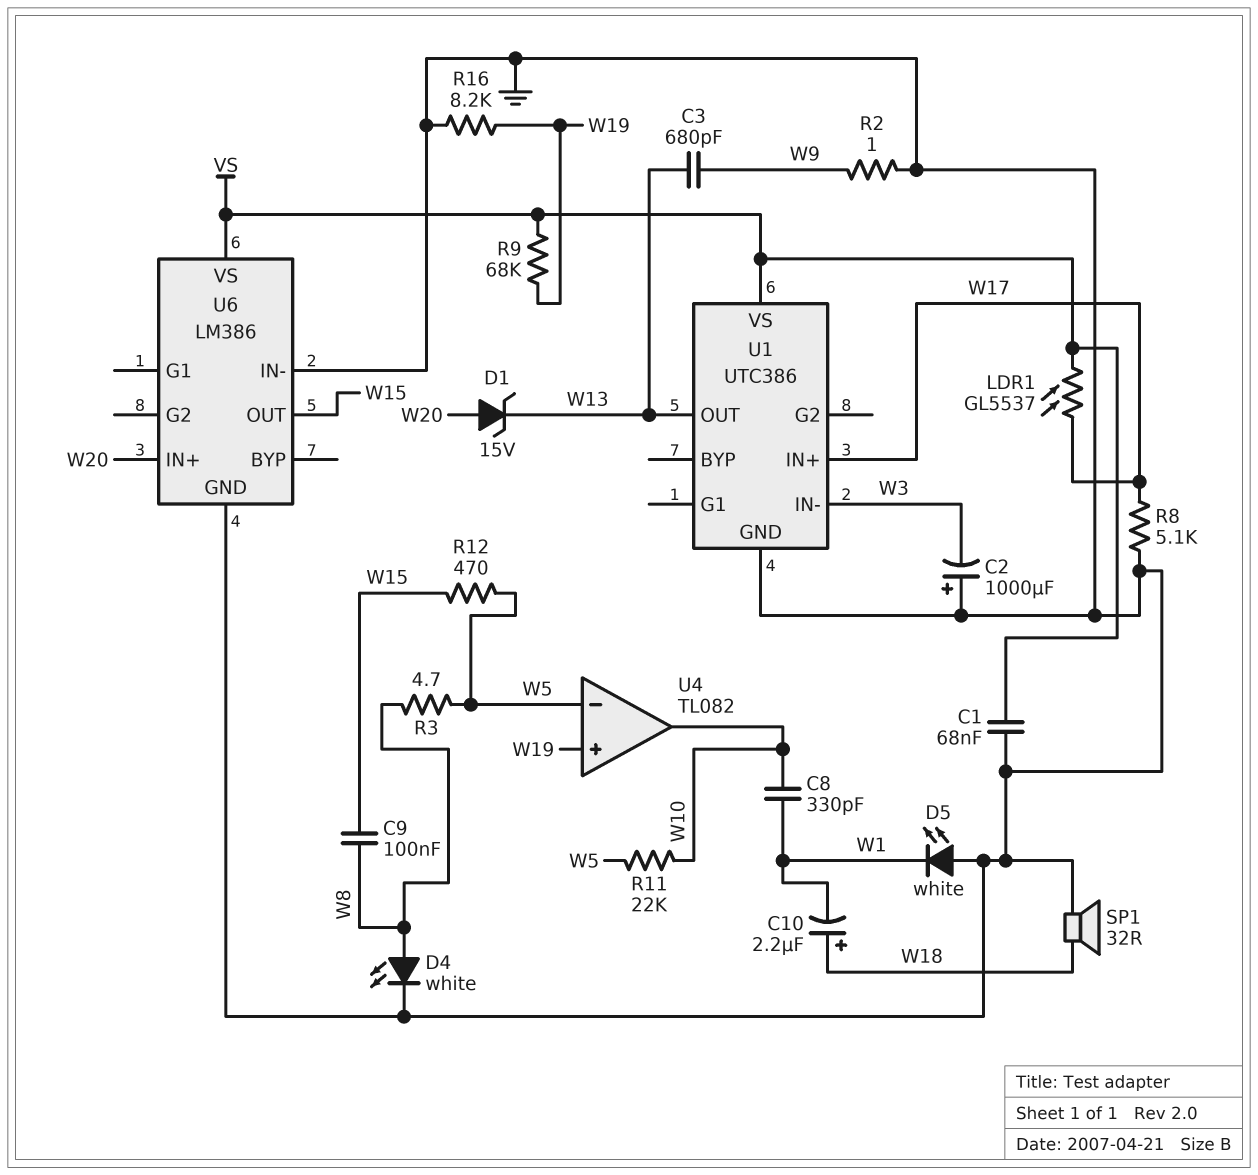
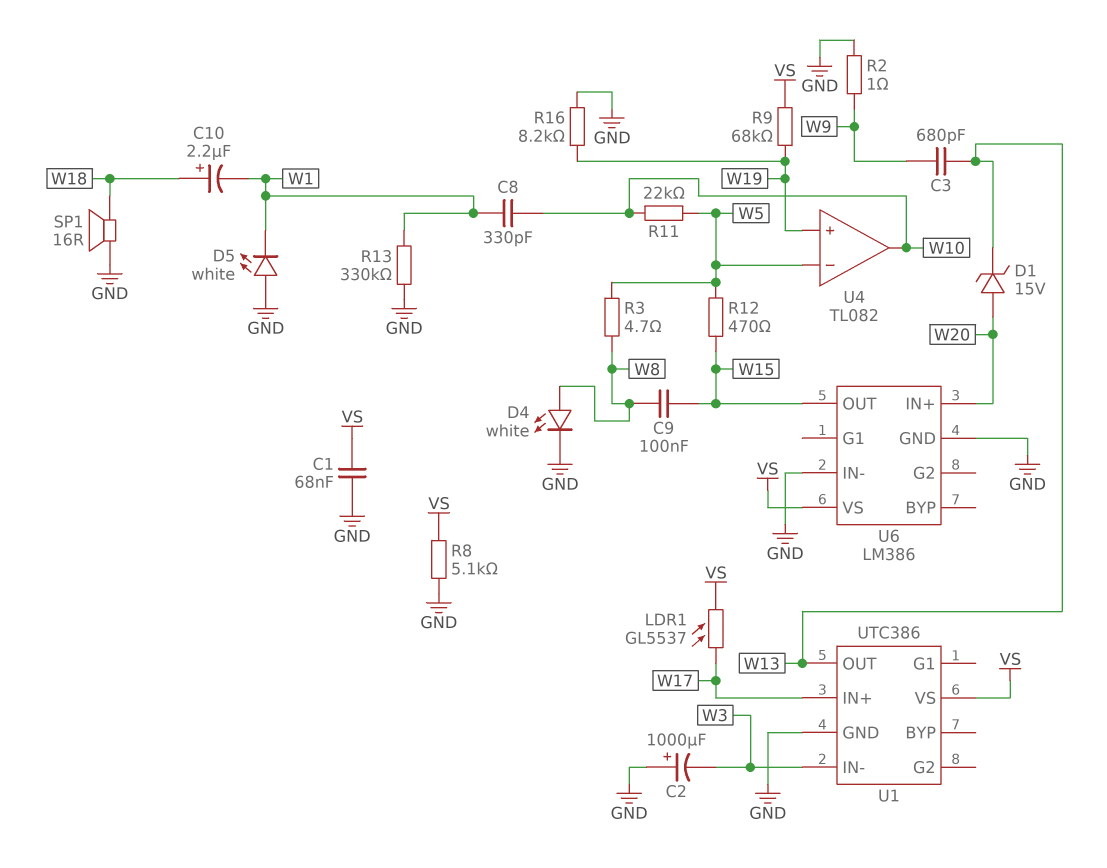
R8: 5.1k (GND, W17) -> 5.1k (GND, VS)
R13: none -> 330k (GND, W1)
SP1: speaker 32R (GND, W18) -> speaker 16R (GND, W18)

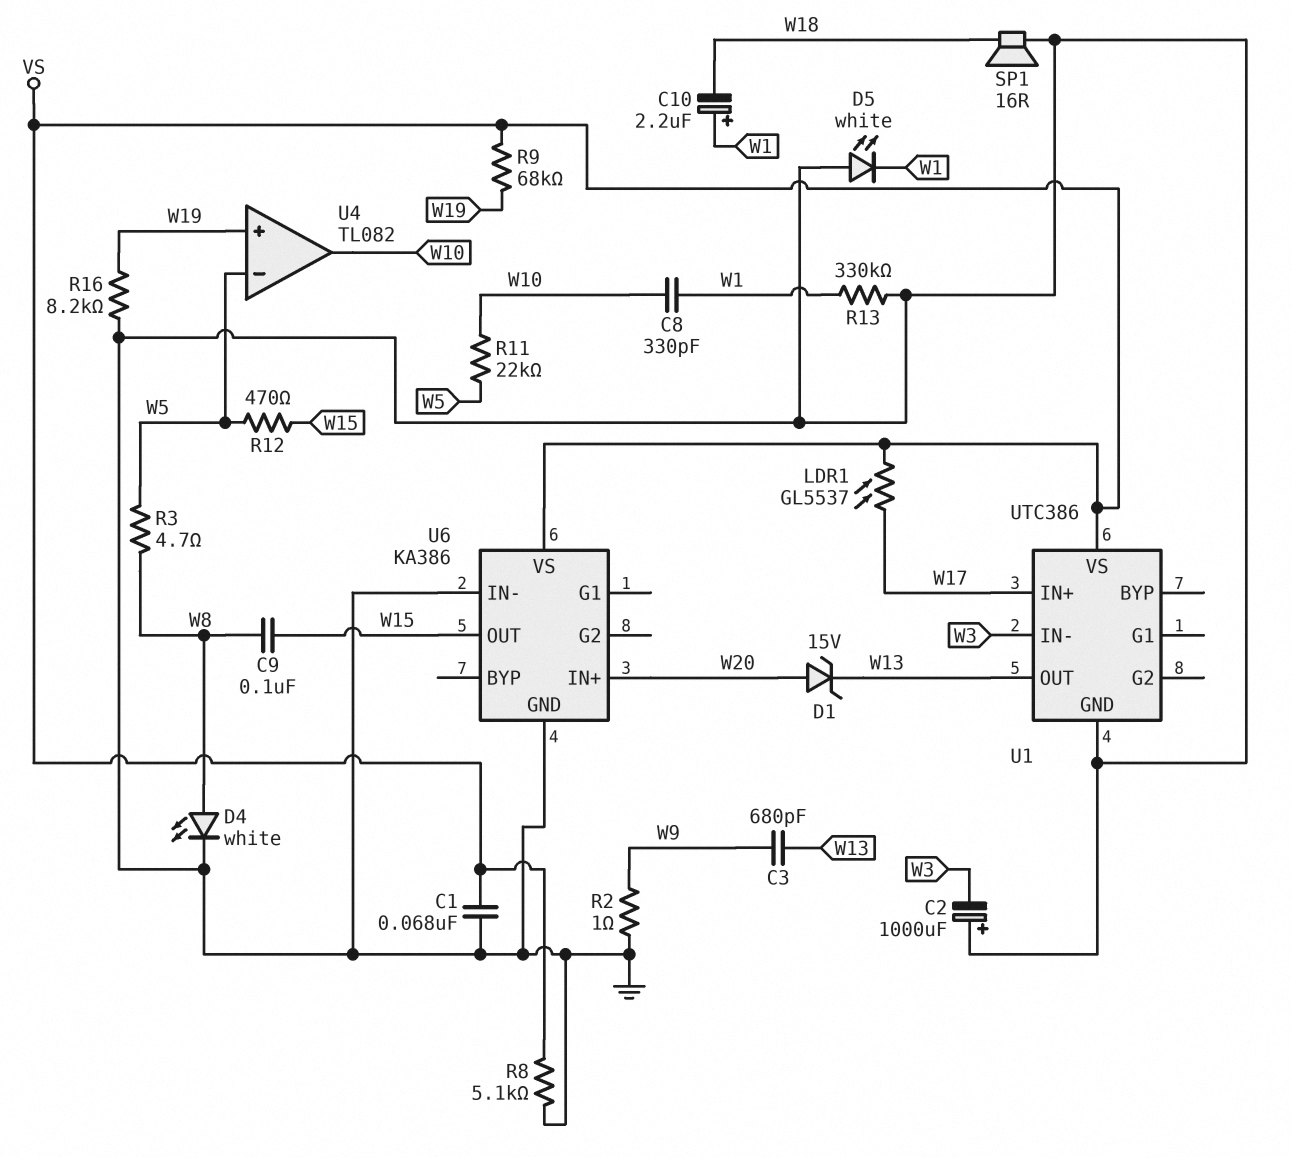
C10: 2.2uF (plus W18, minus W1) -> 2.2uF (plus W1, minus W18)
U6: LM386 -> KA386

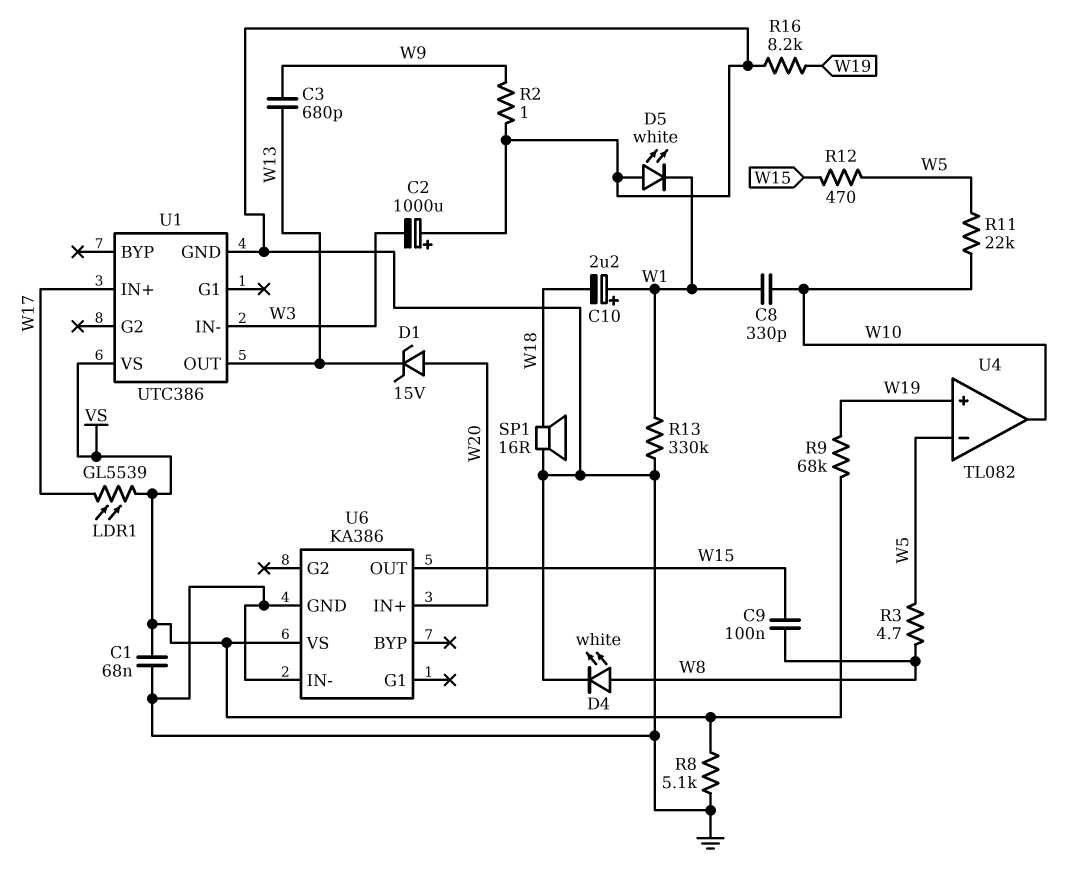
LDR1: GL5537 (VS, W17) -> GL5539 (VS, W17)

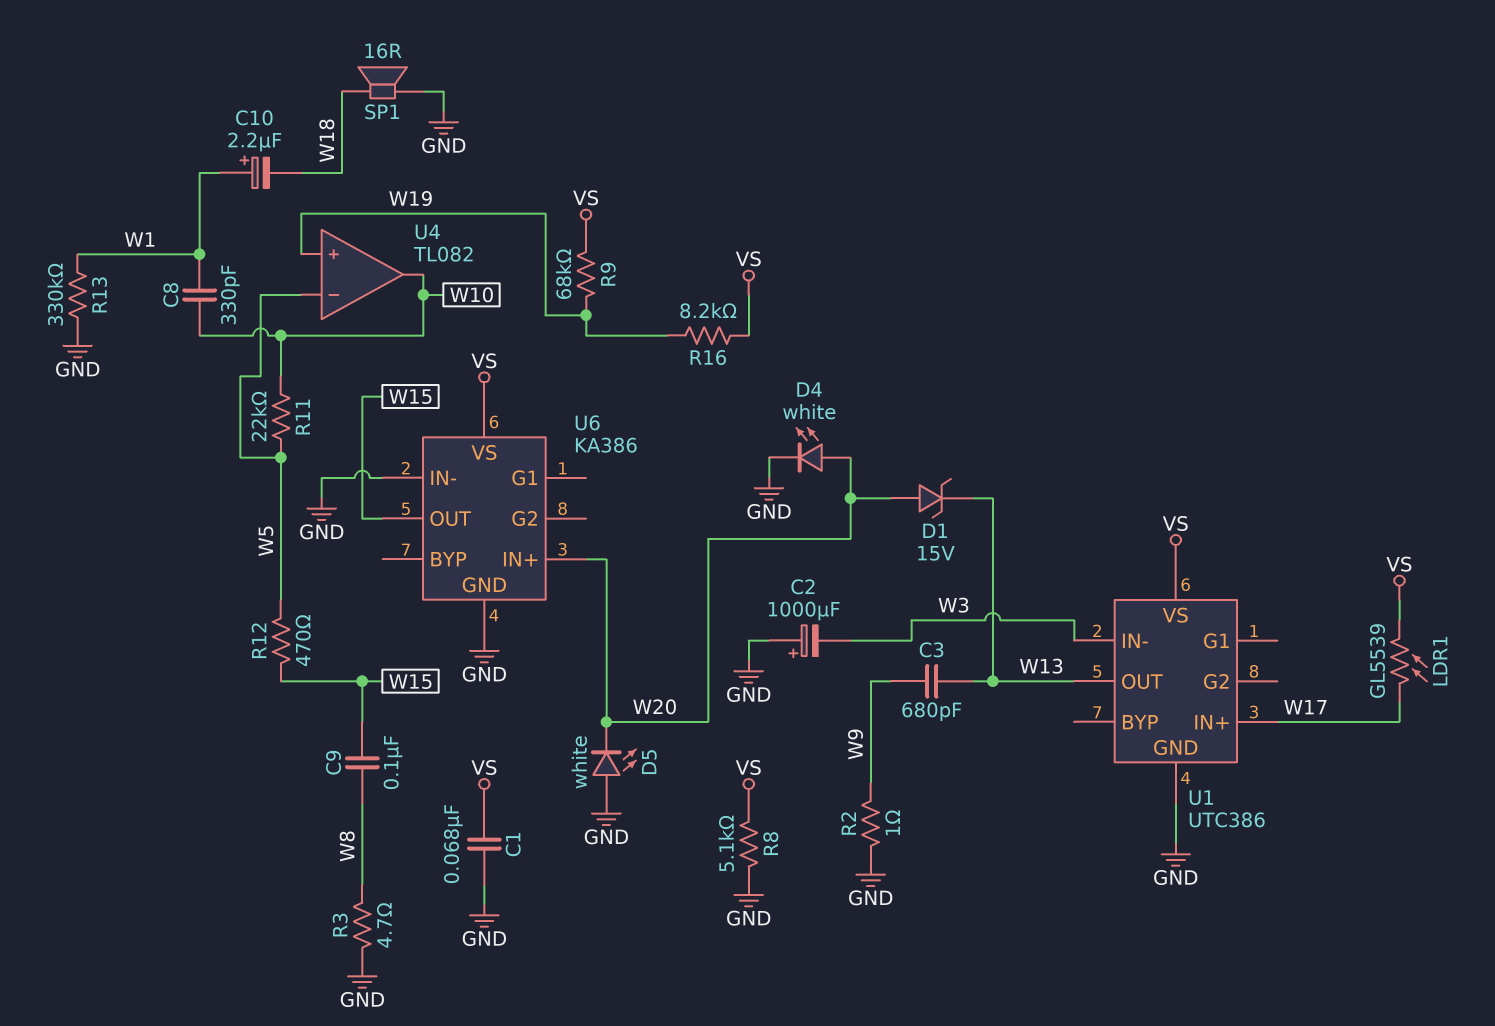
D4: LED white (A W8, K GND) -> LED white (A W20, K GND)
D5: LED white (A GND, K W1) -> LED white (A GND, K W20)
R3: 4.7 (W5, W8) -> 4.7 (GND, W8)
R16: 8.2k (GND, W19) -> 8.2k (VS, W19)

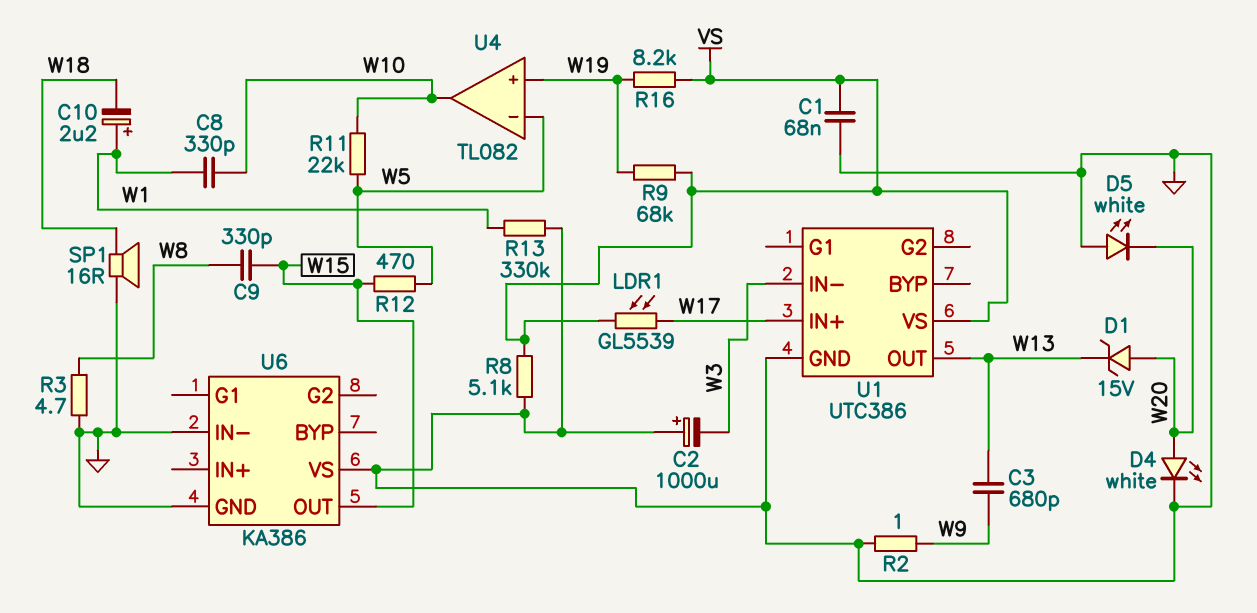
C9: 100nF (W8, W15) -> 330pF (W8, W15)
U6 pin IN+: W20 -> none
U6 pin VS: VS -> GND

